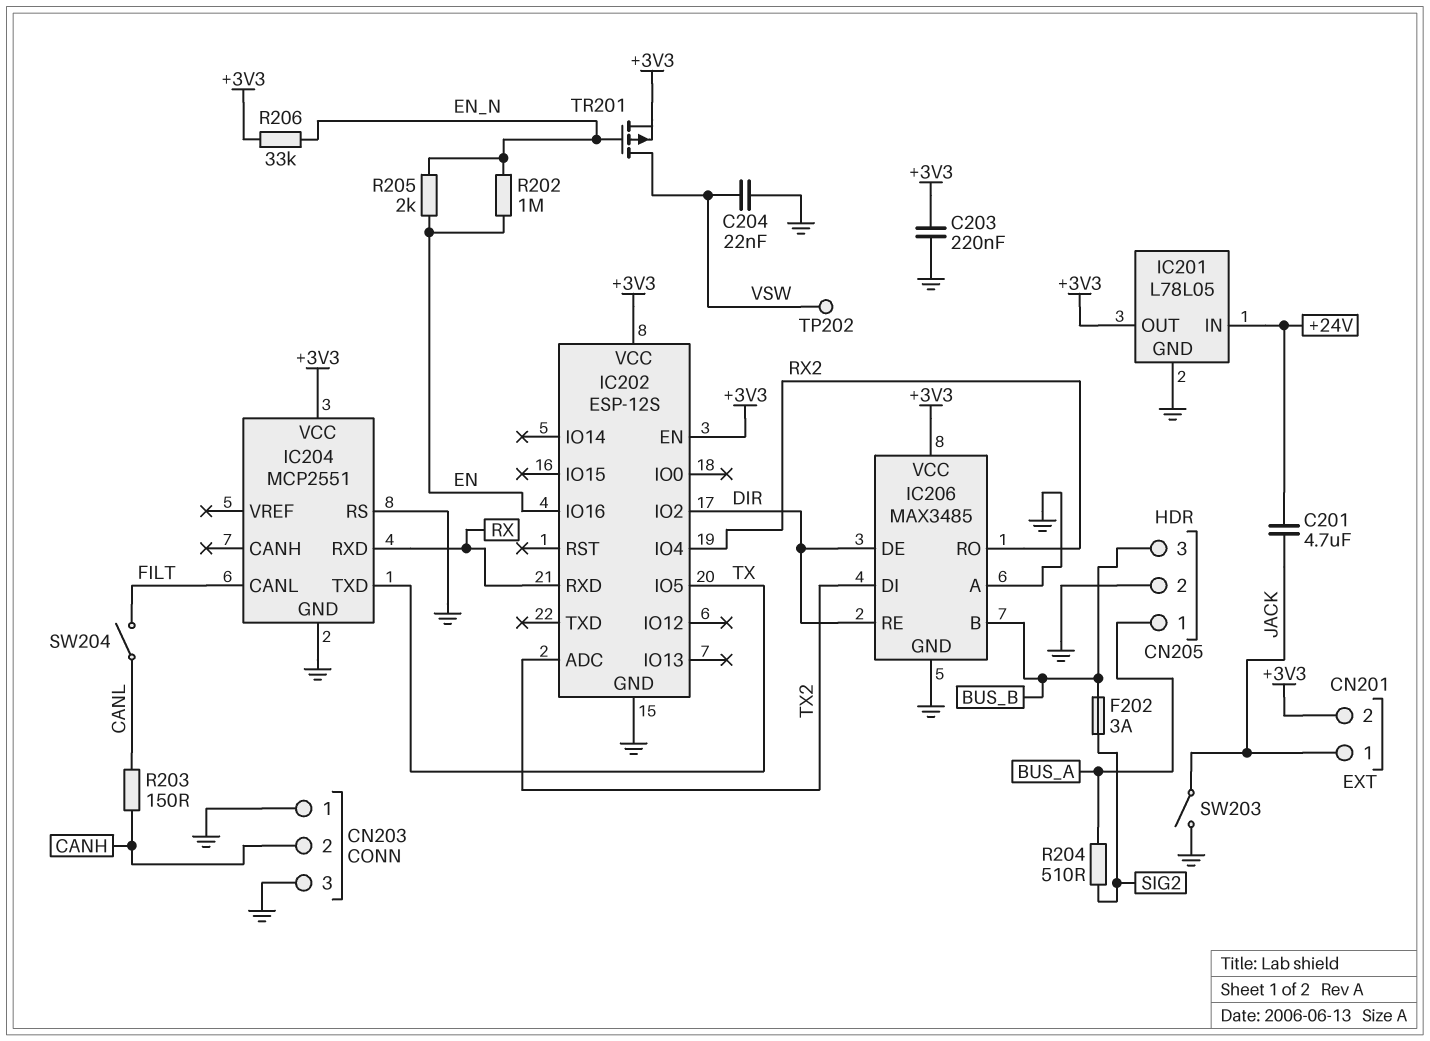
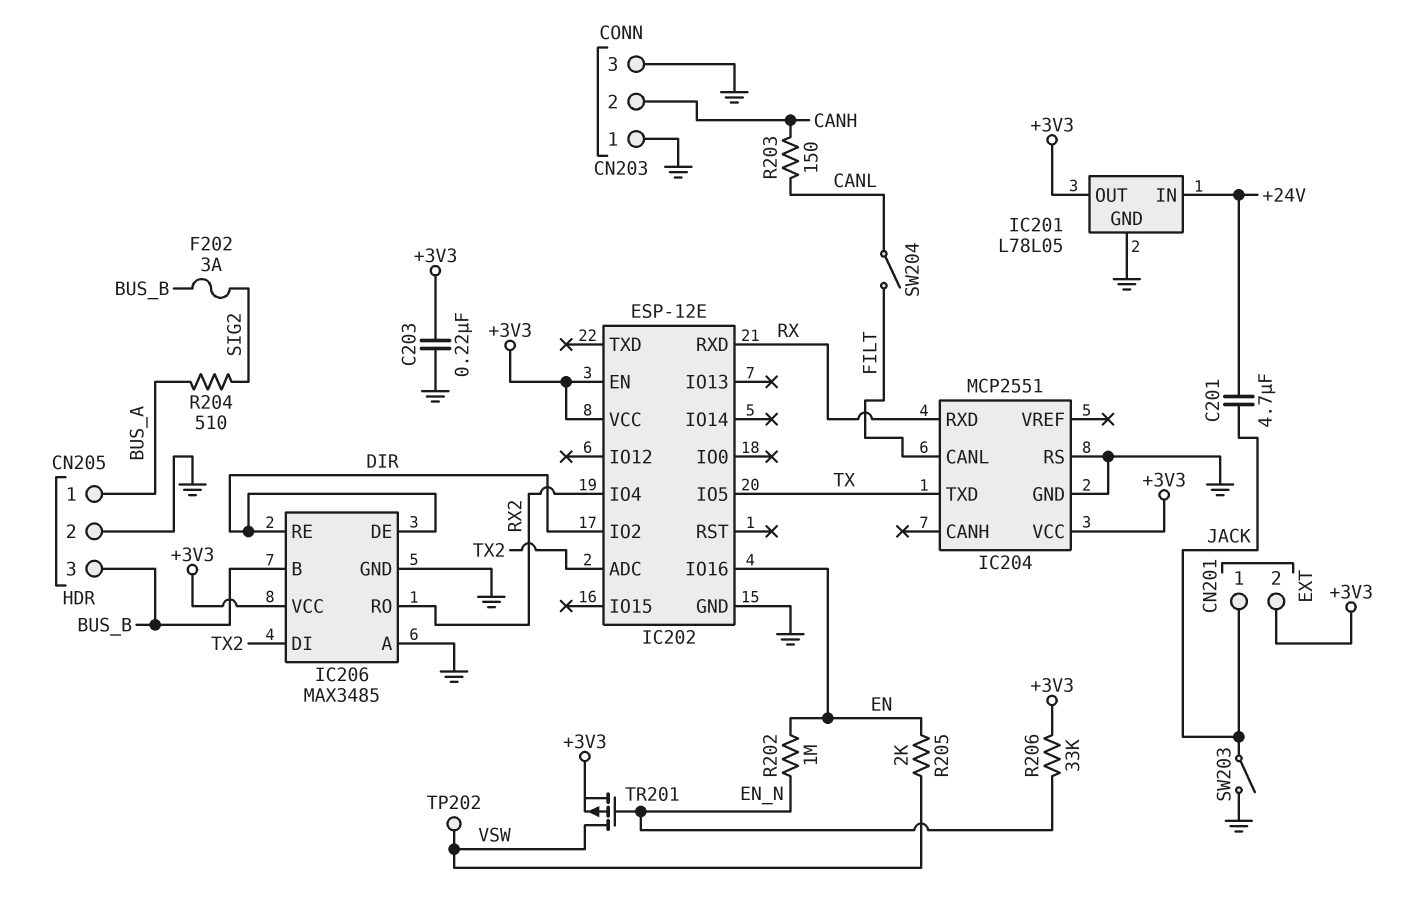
C204: 22nF (GND, VSW) -> none
IC202: ESP-12S -> ESP-12E
R205: 2k (EN, EN_N) -> 2k (EN, VSW)

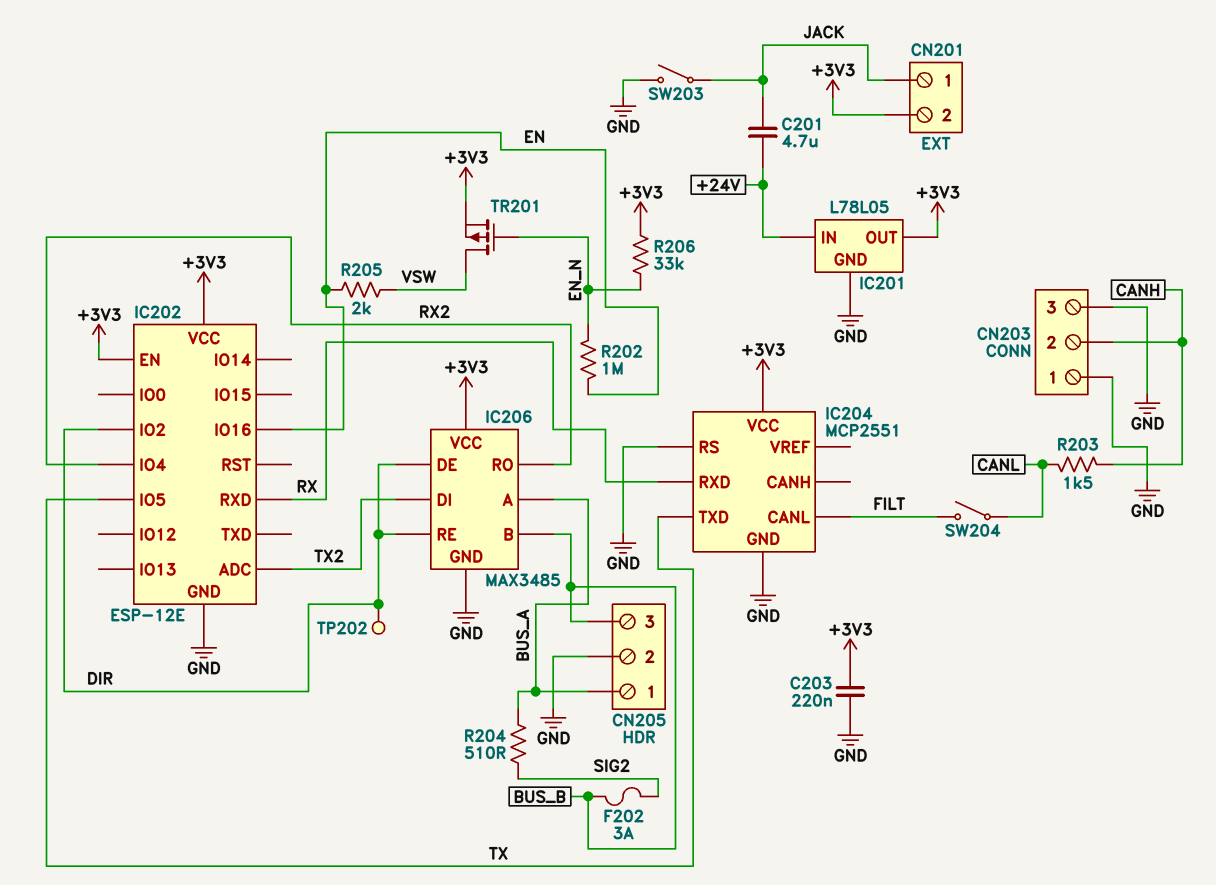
IC206 pin A: GND -> BUS_A
R203: 150 (CANH, CANL) -> 1.5k (CANH, CANL)
TP202: test point (VSW) -> test point (DIR)

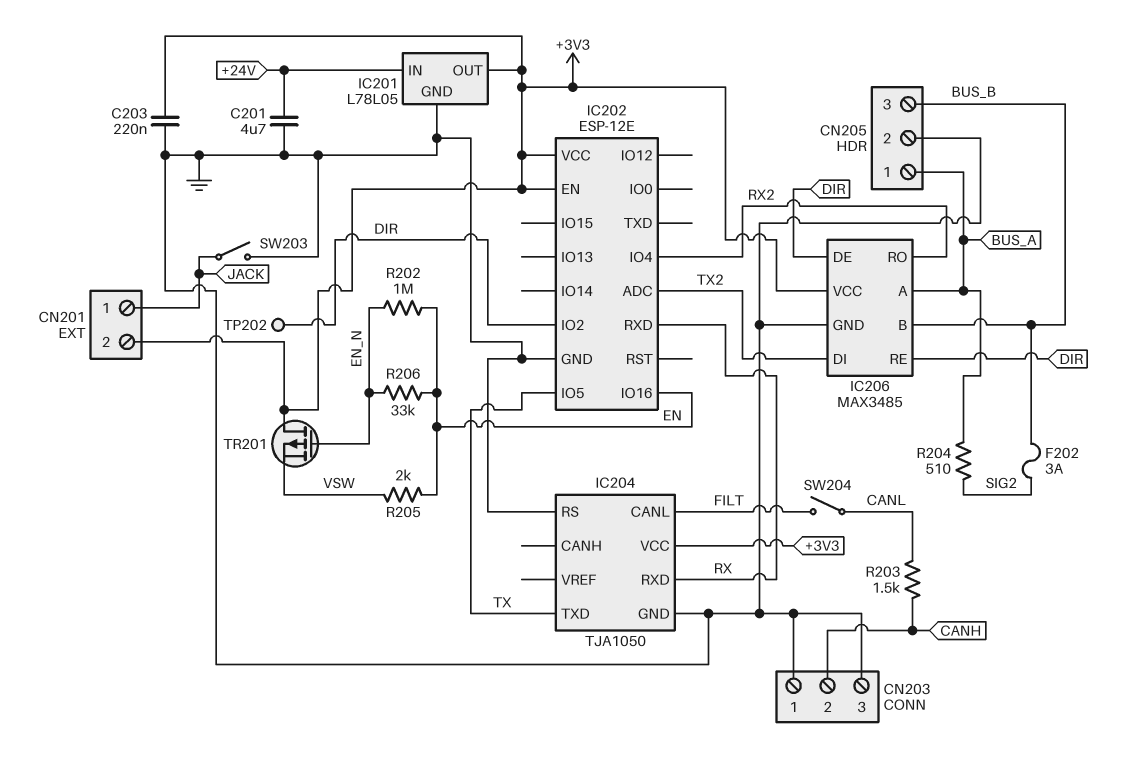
C201: 4.7uF (+24V, JACK) -> 4.7uF (+24V, GND)
IC204: MCP2551 -> TJA1050
R206: 33k (+3V3, EN_N) -> 33k (EN, EN_N)
TR201: PMOS (G EN_N, D VSW, S +3V3) -> PMOS (G EN_N, D +3V3, S VSW)

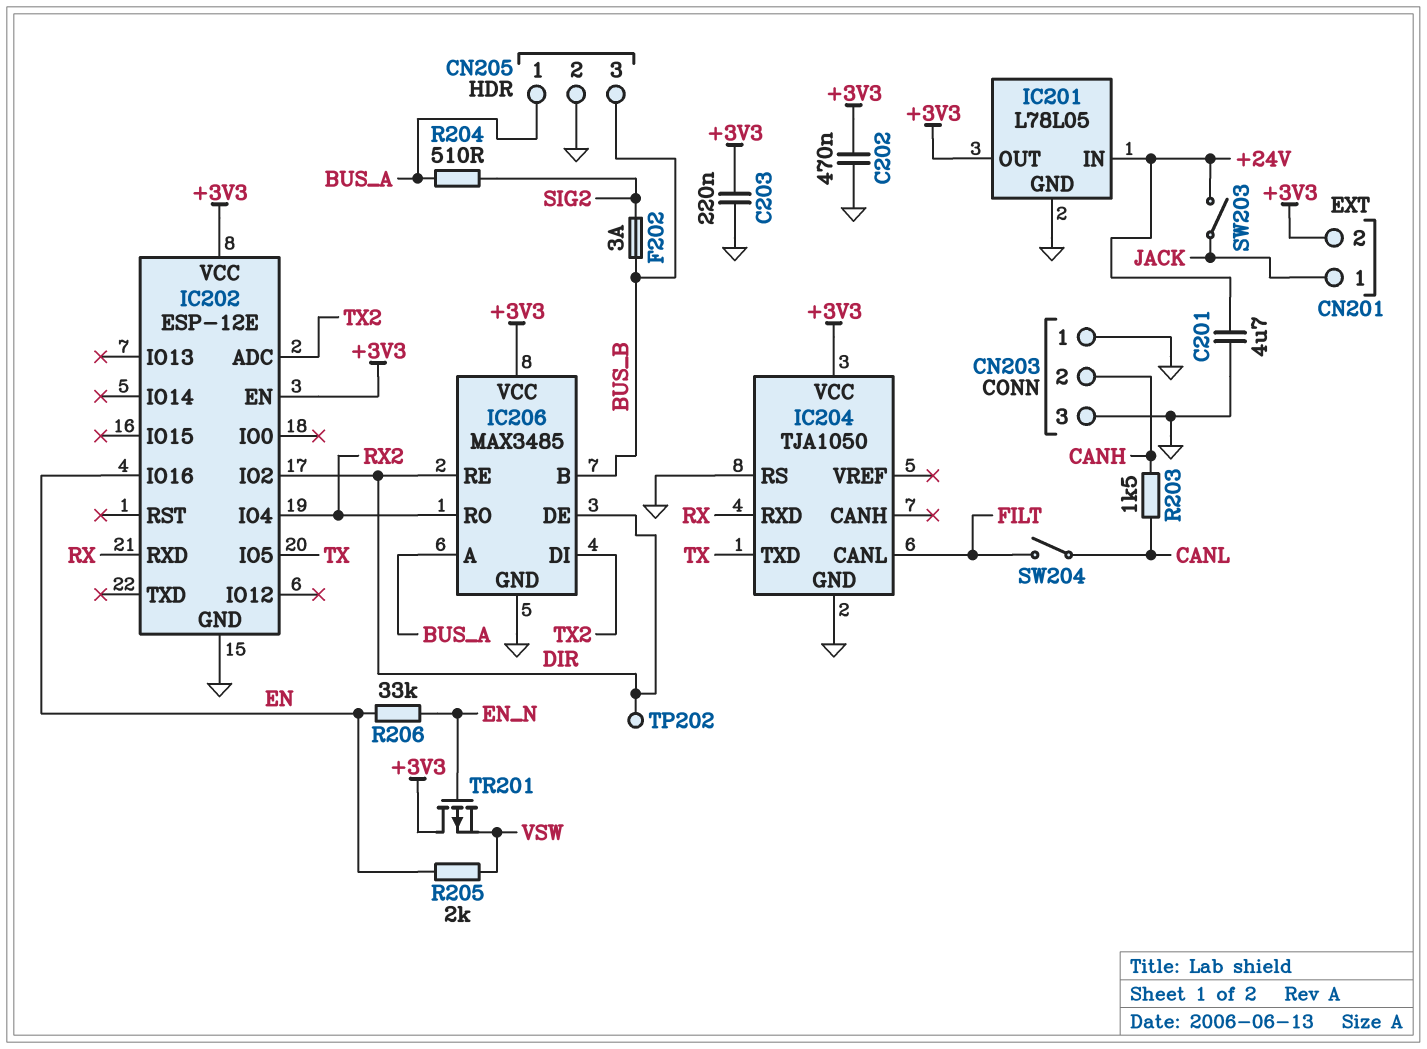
C202: none -> 470nF (+3V3, GND)
R202: 1M (EN, EN_N) -> none
SW203: switch (GND, JACK) -> switch (+24V, JACK)

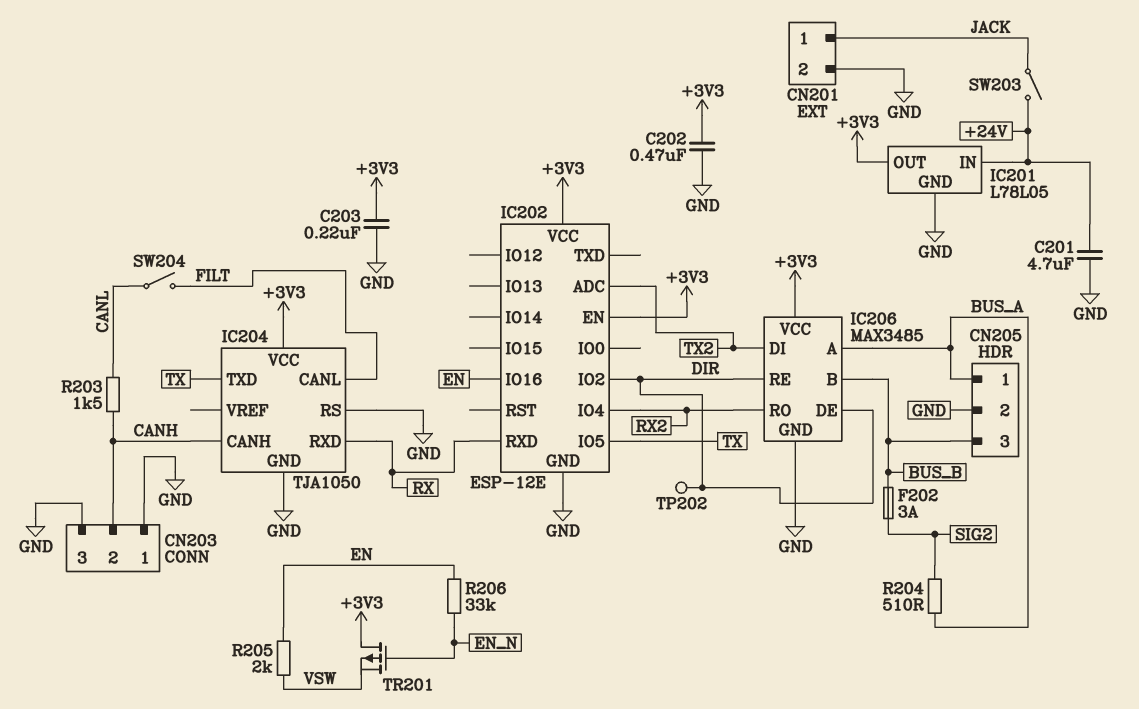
CN201 pin 2: +3V3 -> GND
IC204 pin CANH: none -> CANH

